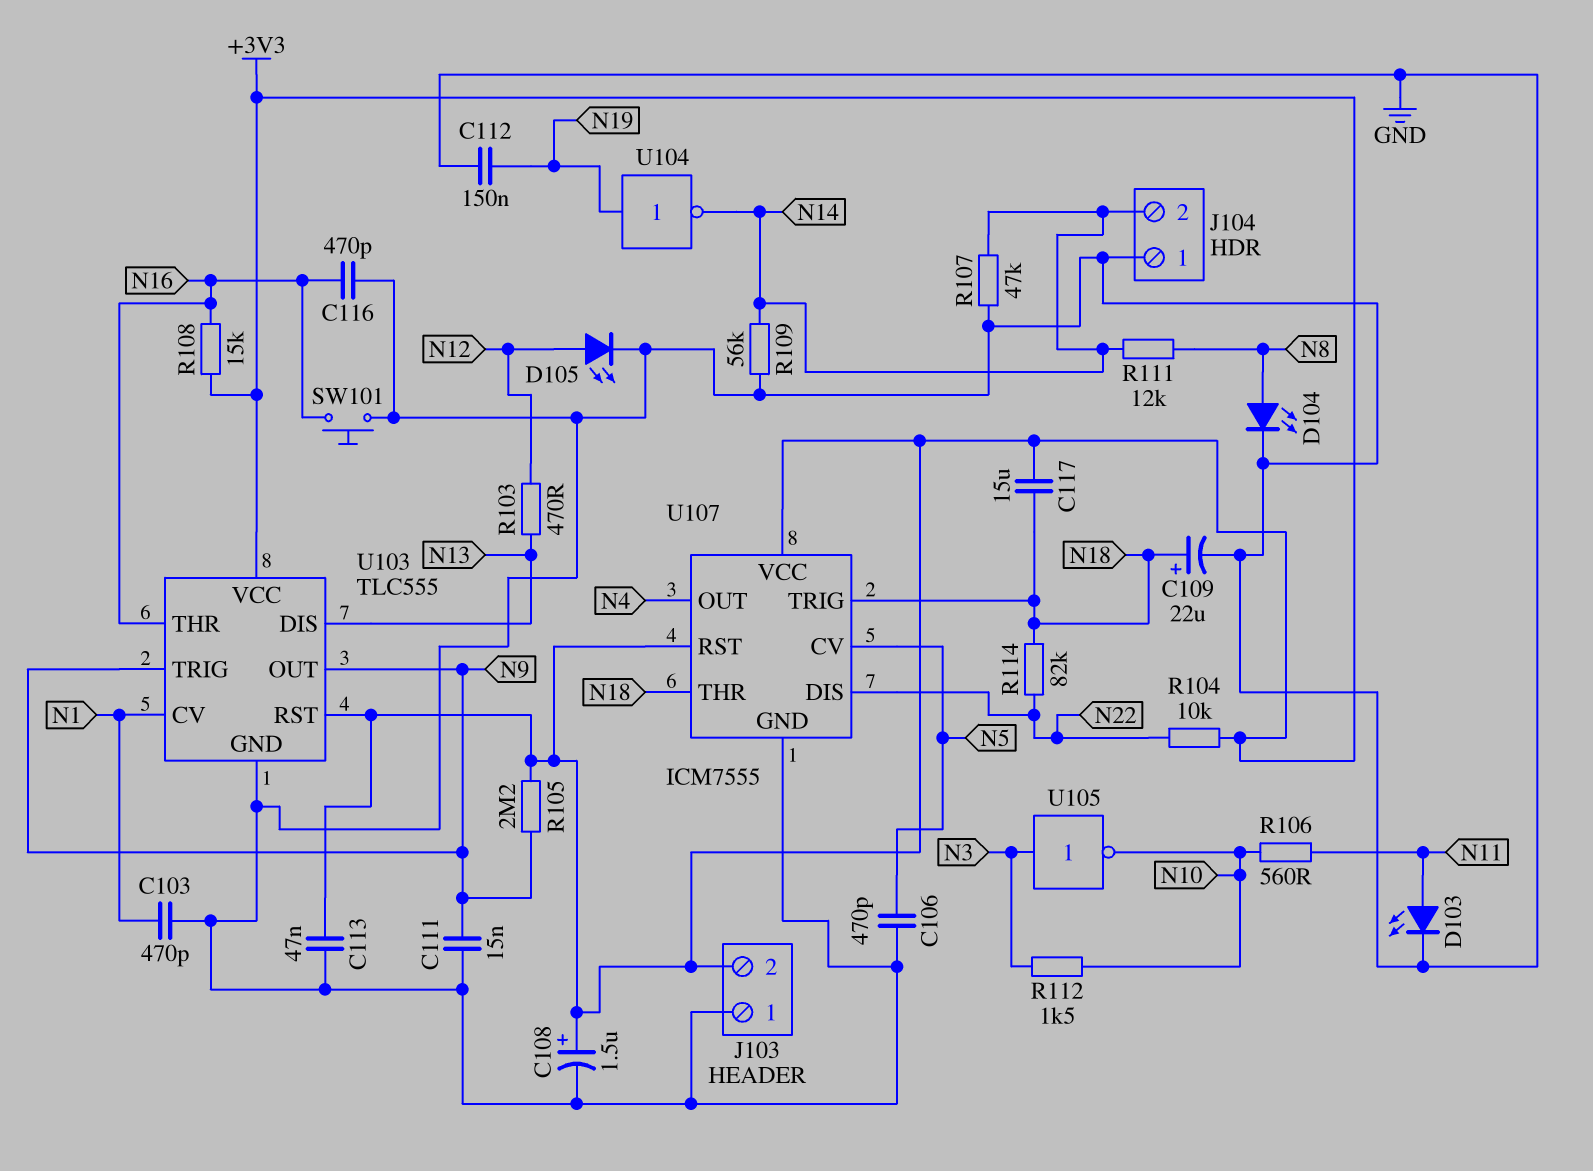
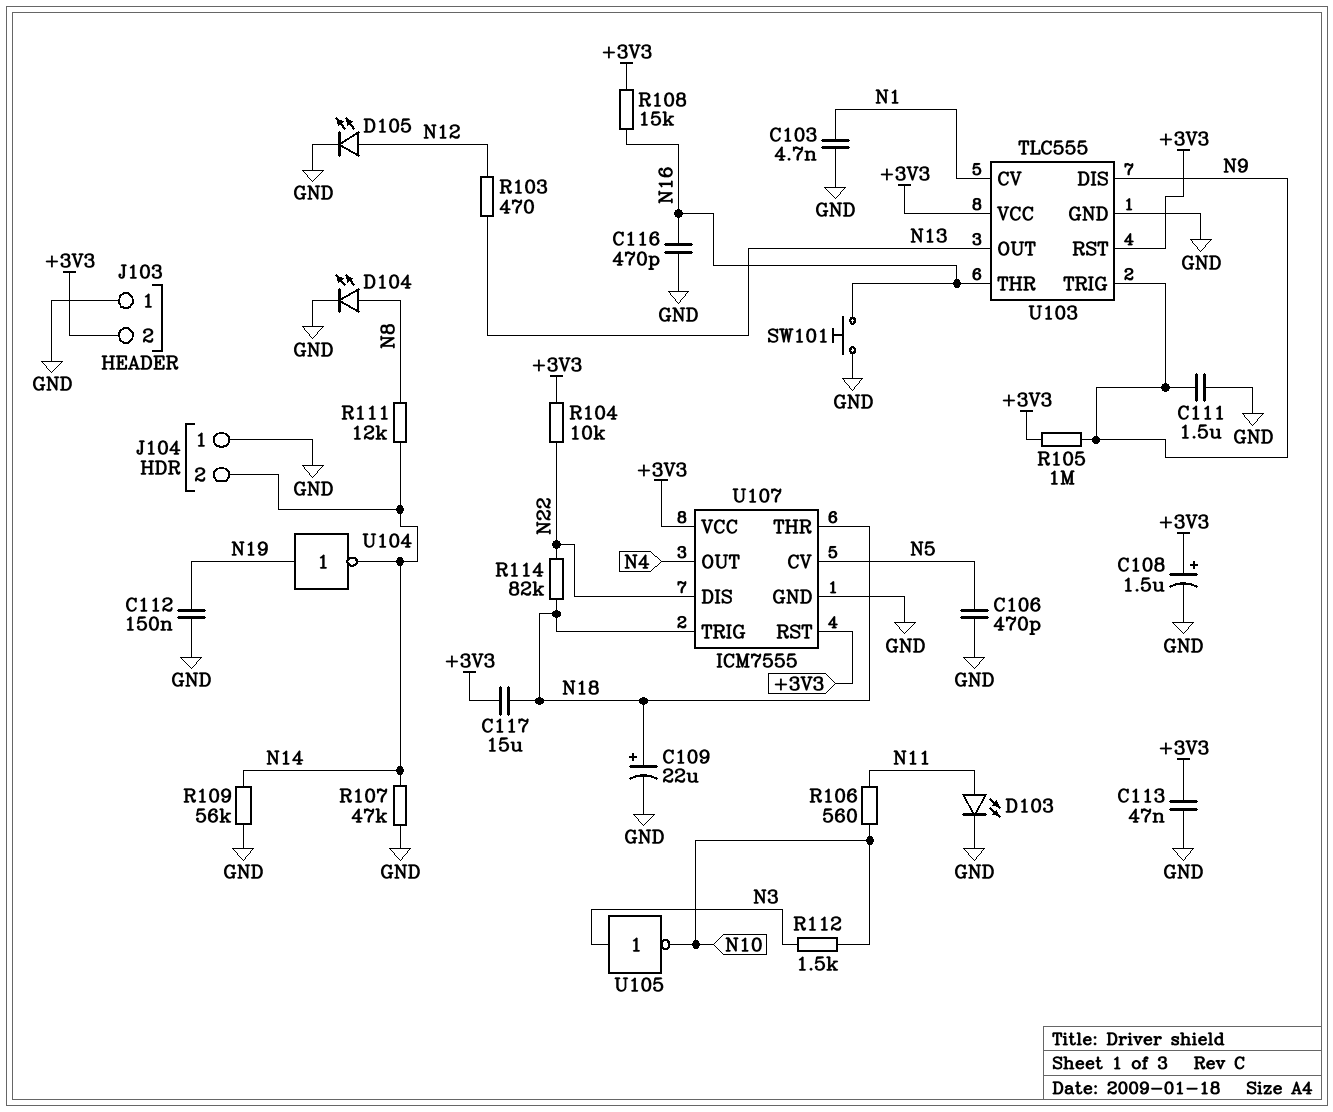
C103: 470pF (GND, N1) -> 4.7nF (GND, N1)
C111: 15nF (GND, N9) -> 1.5uF (GND, N9)
R105: 2.2M (+3V3, N9) -> 1M (+3V3, N9)
U103 pin DIS: N13 -> N9
U103 pin OUT: N9 -> N13

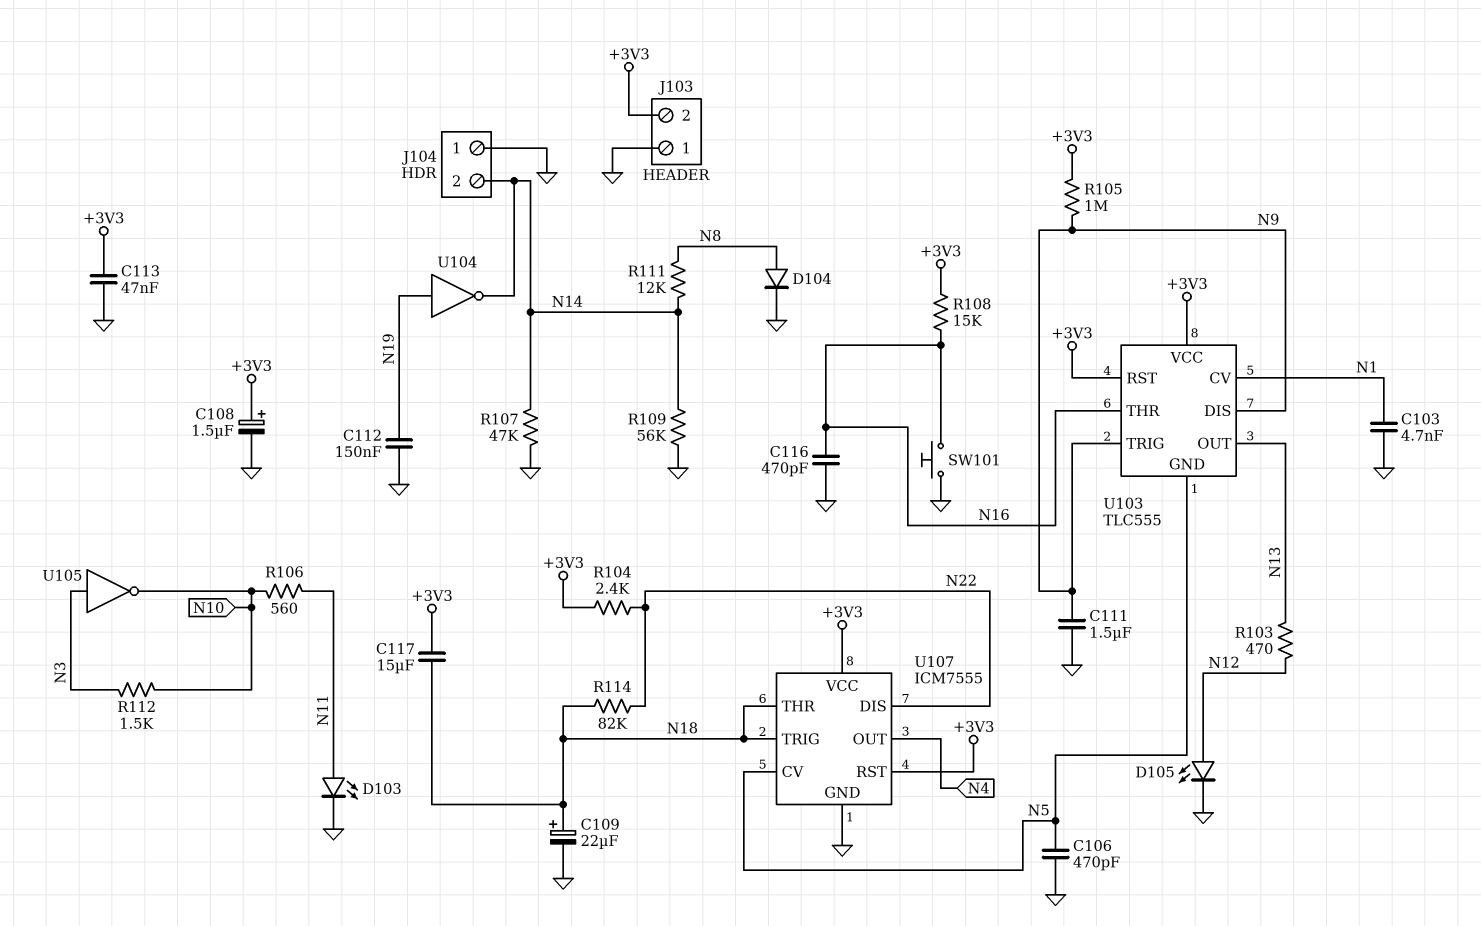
D104: LED (A N8, K GND) -> diode (A N8, K GND)
R104: 10k (+3V3, N22) -> 2.4k (+3V3, N22)
U103 pin GND: GND -> N5

